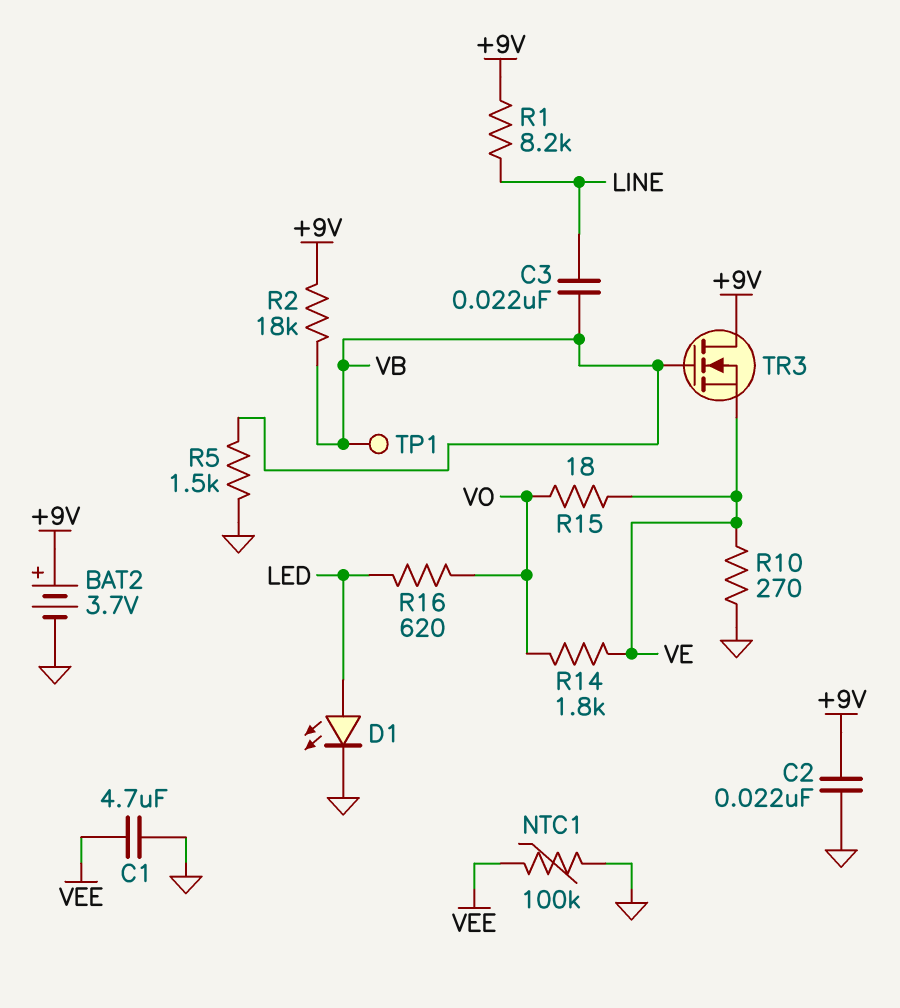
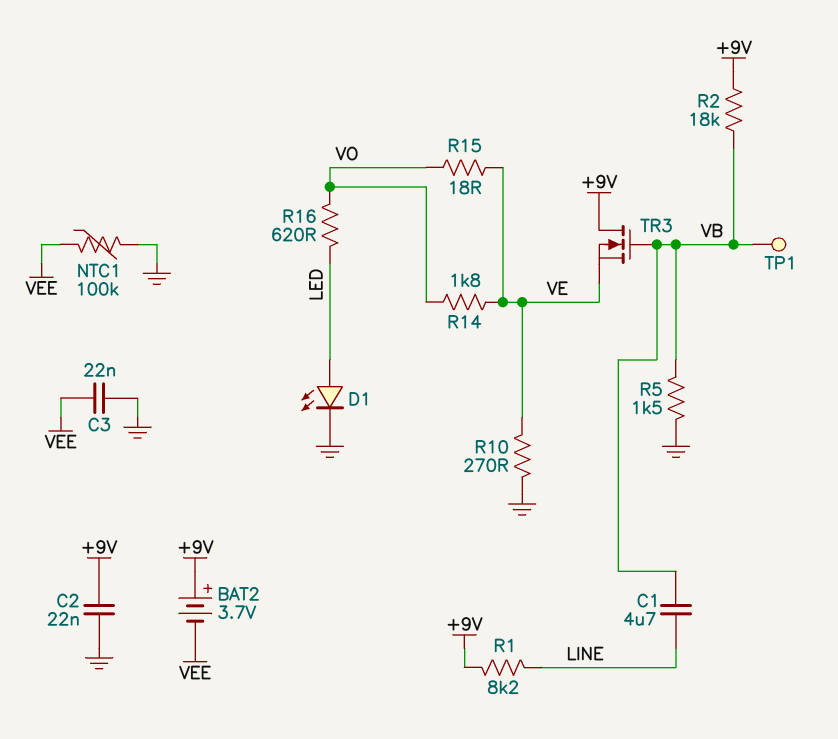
BAT2: 3.7V (plus +9V, minus GND) -> 3.7V (plus +9V, minus VEE)
C1: 4.7uF (GND, VEE) -> 4.7uF (LINE, VB)
C3: 22nF (LINE, VB) -> 22nF (GND, VEE)

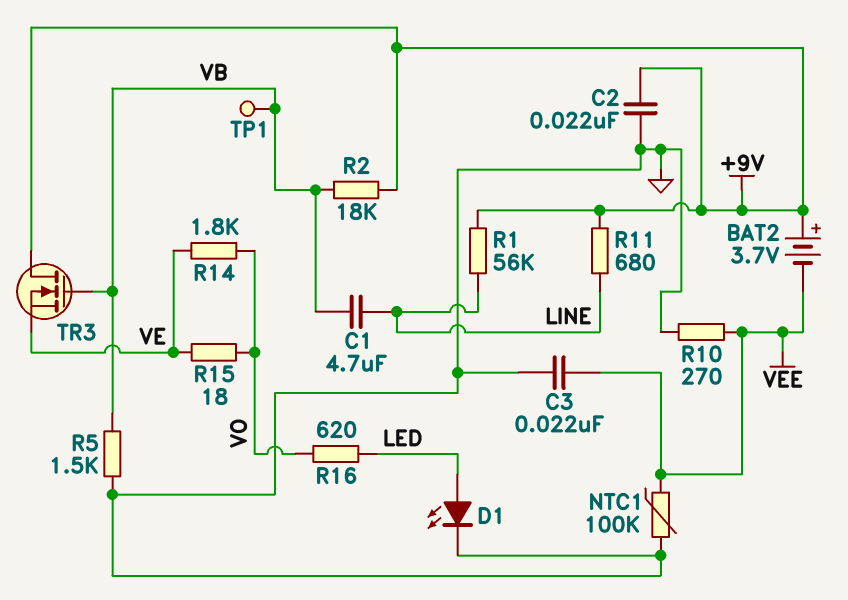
R1: 8.2k (+9V, LINE) -> 56k (+9V, LINE)
R10: 270 (GND, VE) -> 270 (GND, VEE)
R11: none -> 680 (+9V, LINE)

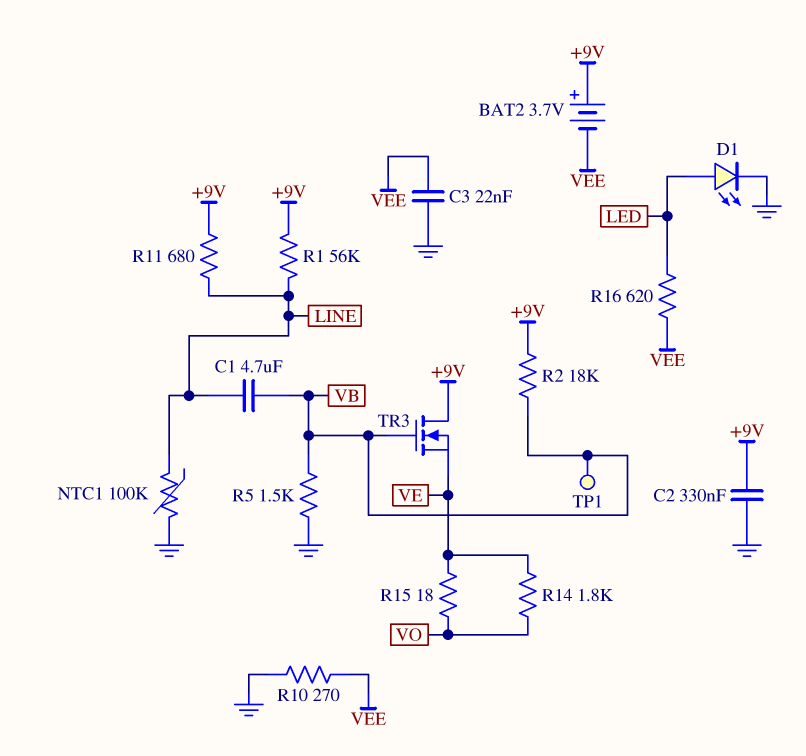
C2: 22nF (+9V, GND) -> 330nF (+9V, GND)
NTC1: 100k (GND, VEE) -> 100k (GND, LINE)
R16: 620 (LED, VO) -> 620 (LED, VEE)

